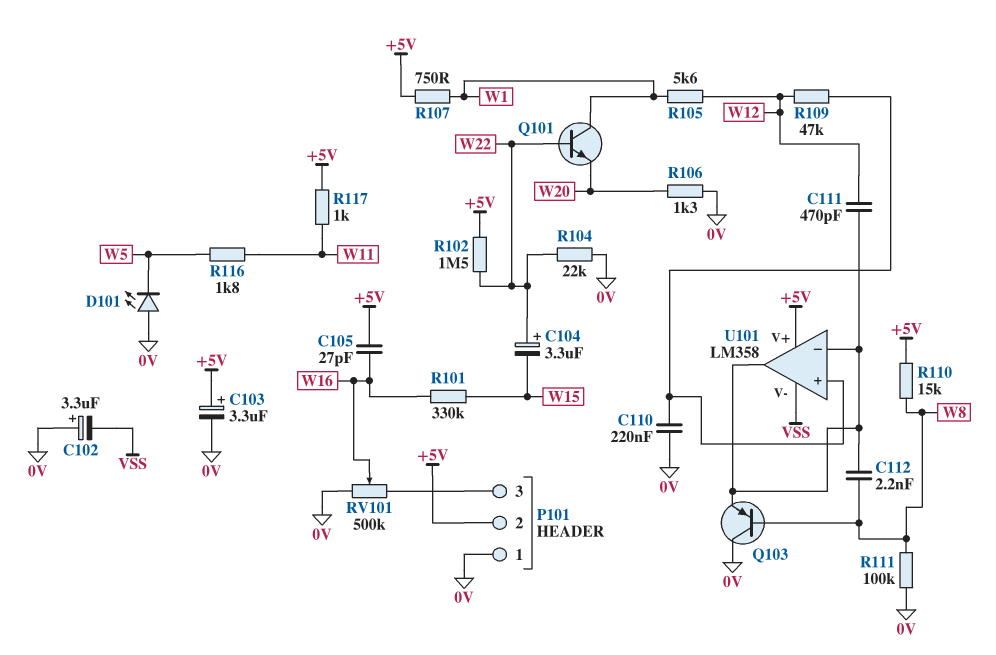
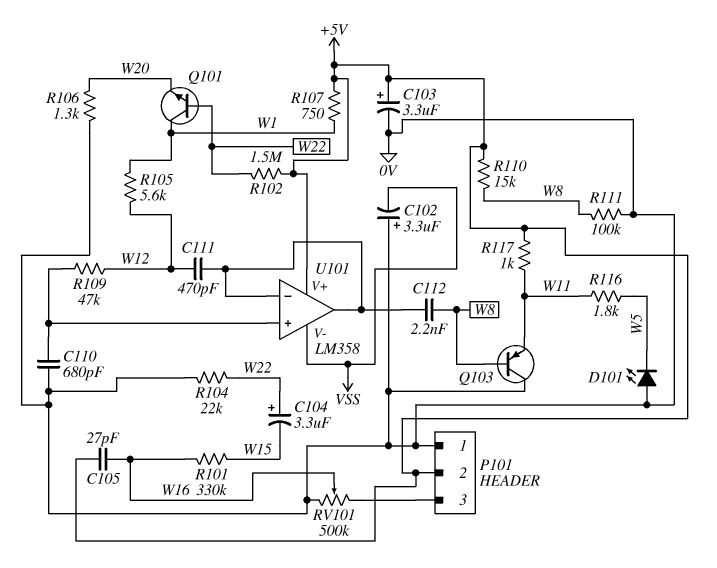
C110: 220nF (0V, U101/in+) -> 680pF (0V, U101/in+)
Q103: PNP (B W8, C 0V, E U101/in-) -> PNP (B W8, C 0V, E W11)

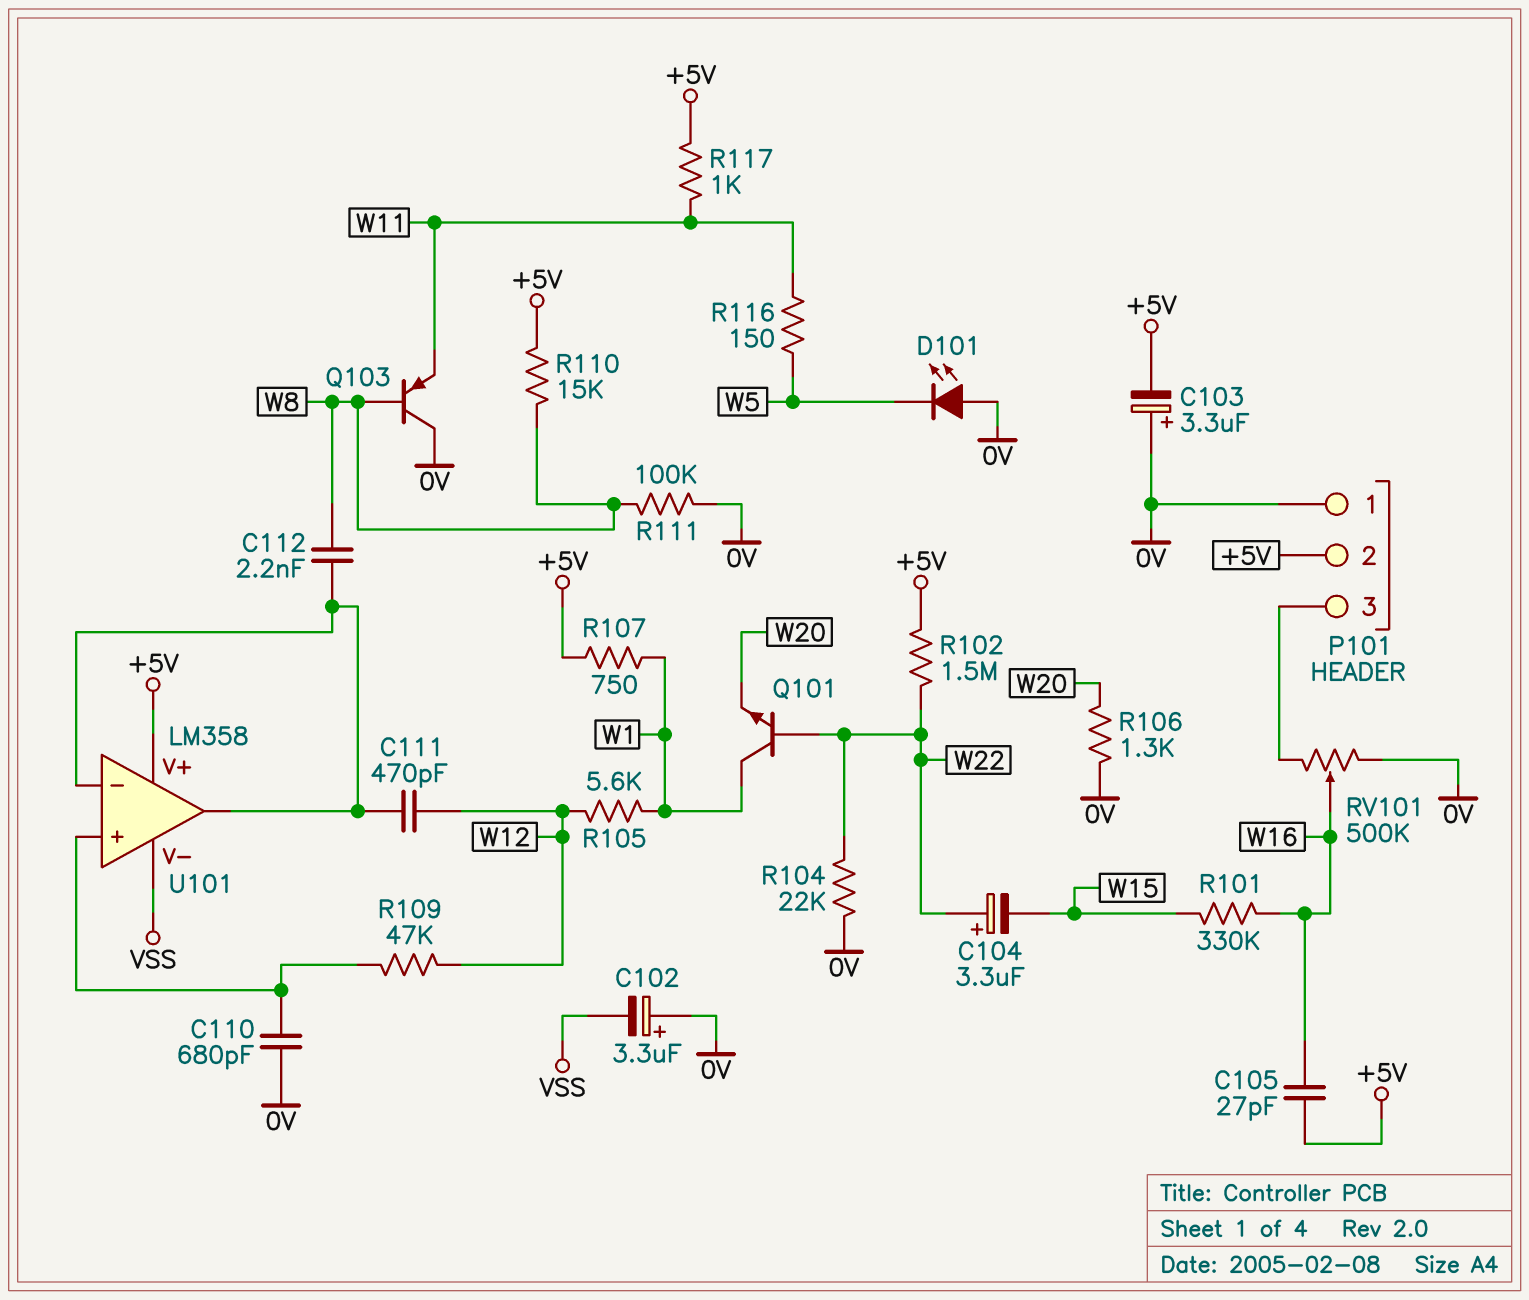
C103: 3.3uF (plus +5V, minus 0V) -> 3.3uF (plus 0V, minus +5V)
R116: 1.8k (W5, W11) -> 150 (W5, W11)

